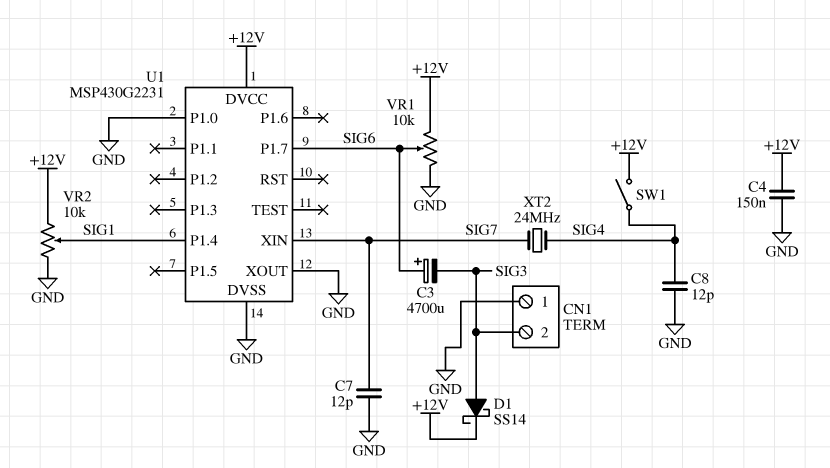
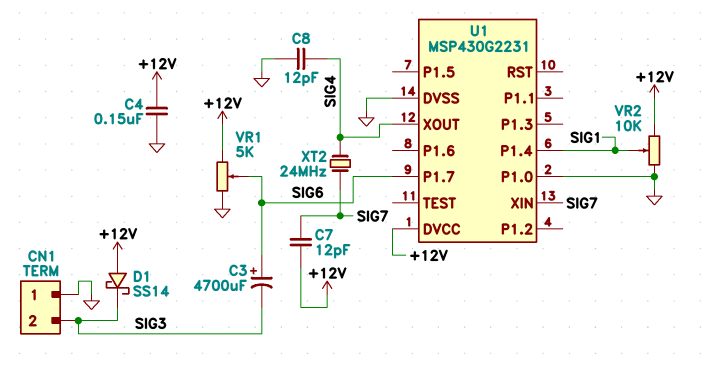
C7: 12pF (GND, SIG7) -> 12pF (+12V, SIG7)
D1: schottky SS14 (A SIG3, K +12V) -> schottky SS14 (A +12V, K SIG3)
SW1: switch (+12V, SIG4) -> none
U1 pin XOUT: GND -> SIG4
VR1: 10k (+12V, GND, wiper SIG6) -> 5k (+12V, GND, wiper SIG6)

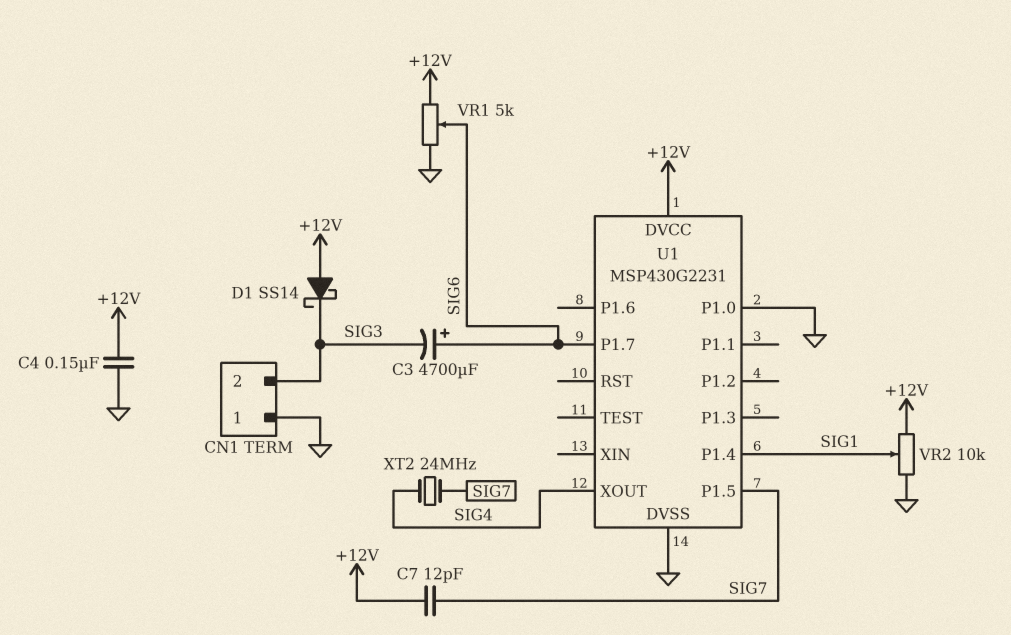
C8: 12pF (GND, SIG4) -> none
U1 pin P1.5: none -> SIG7
U1 pin XIN: SIG7 -> none

